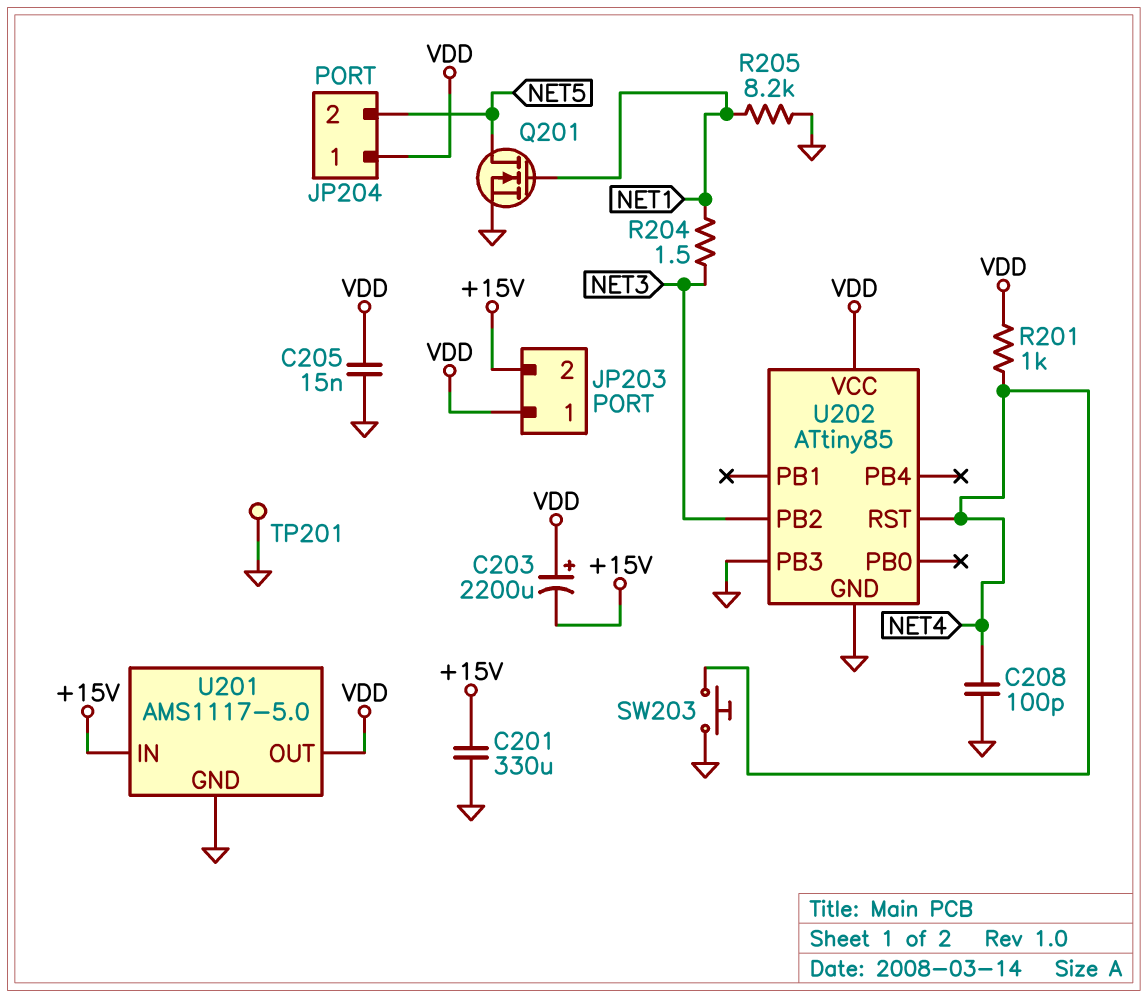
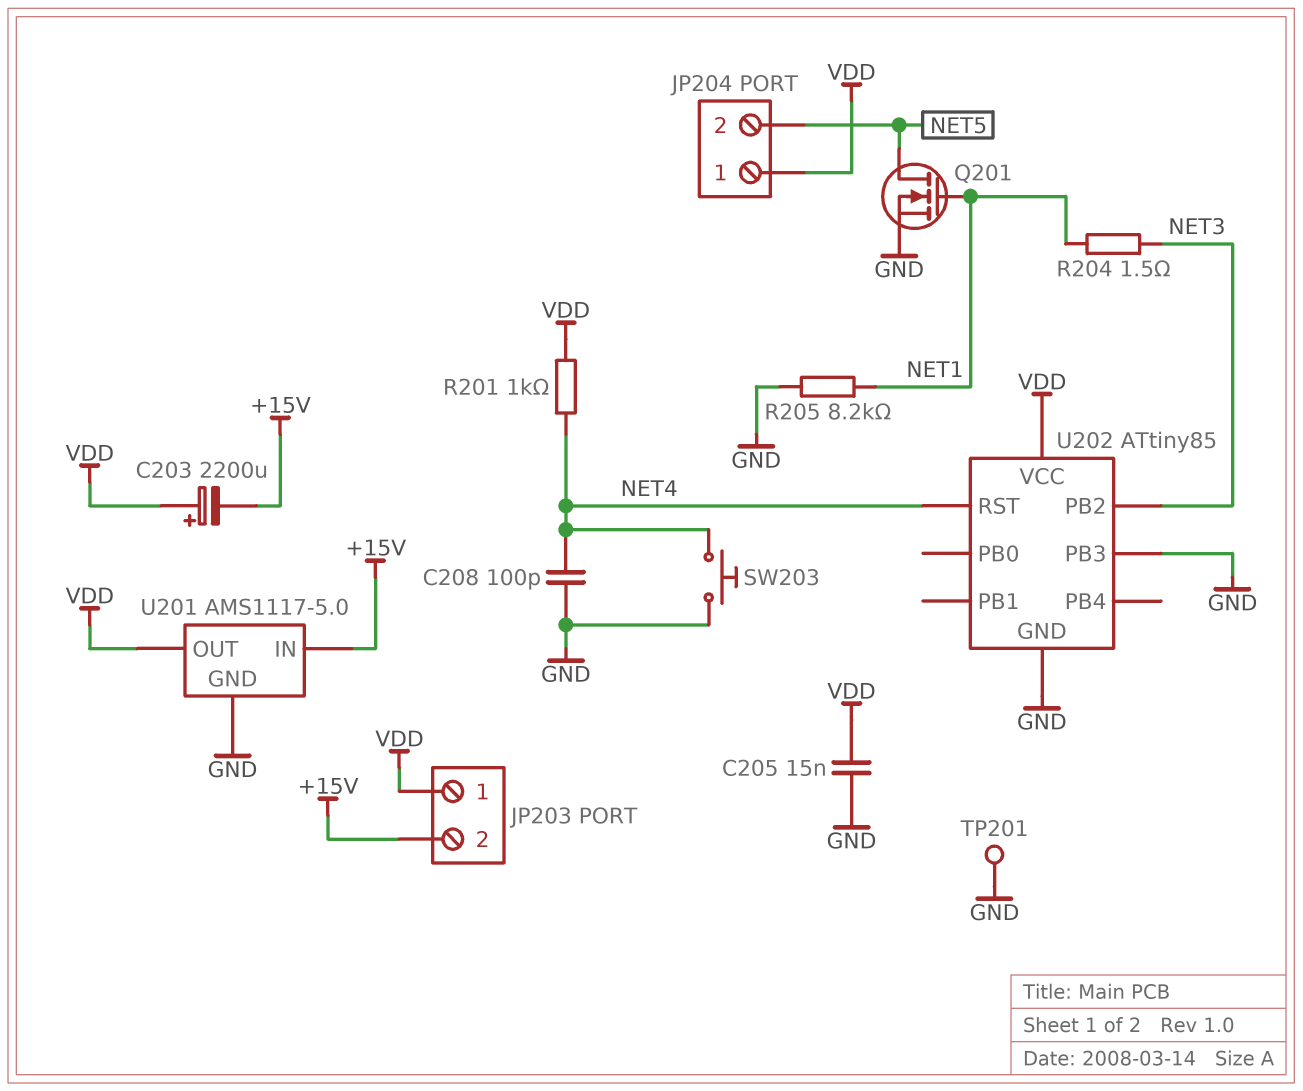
C201: 330uF (+15V, GND) -> none

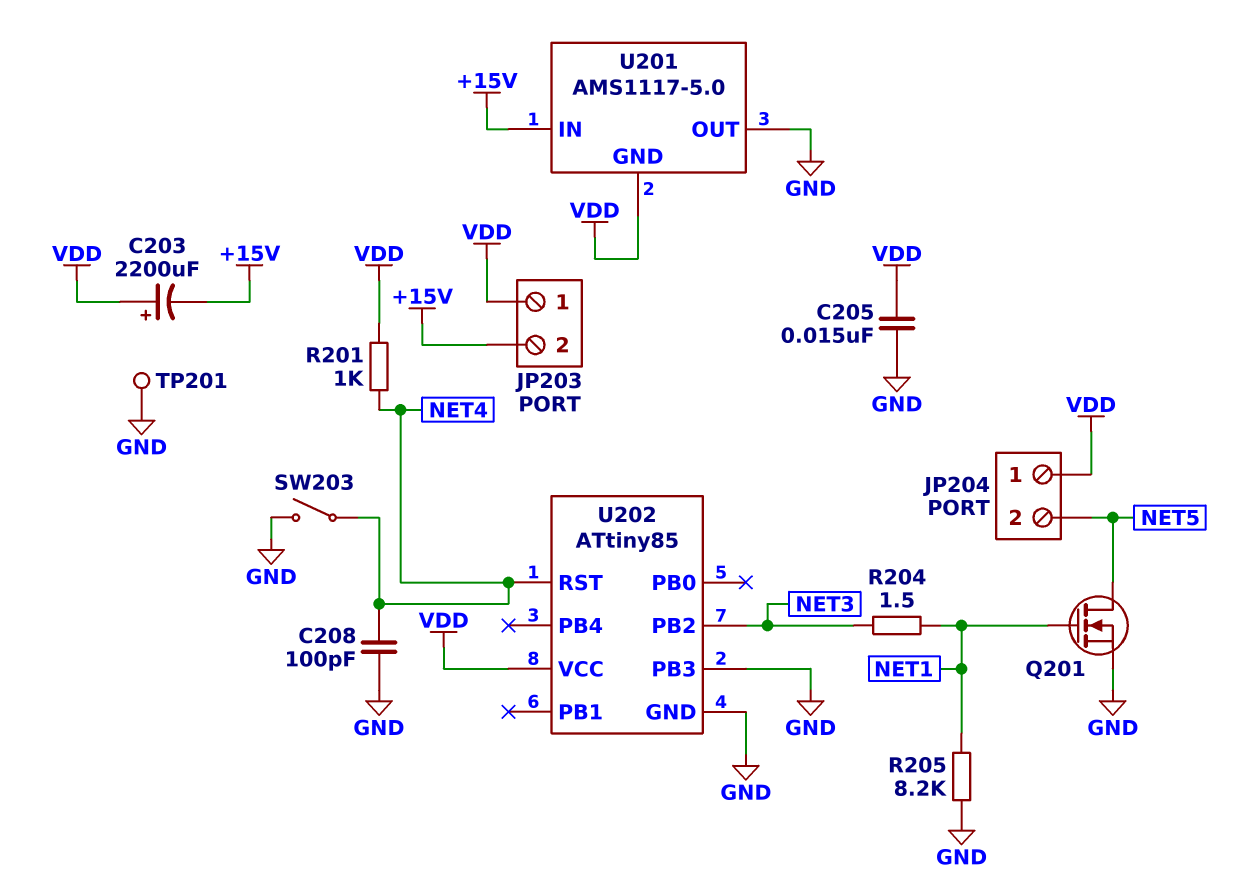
SW203: button (GND, NET4) -> switch (GND, NET4)
U201 pin GND: GND -> VDD
U201 pin OUT: VDD -> GND

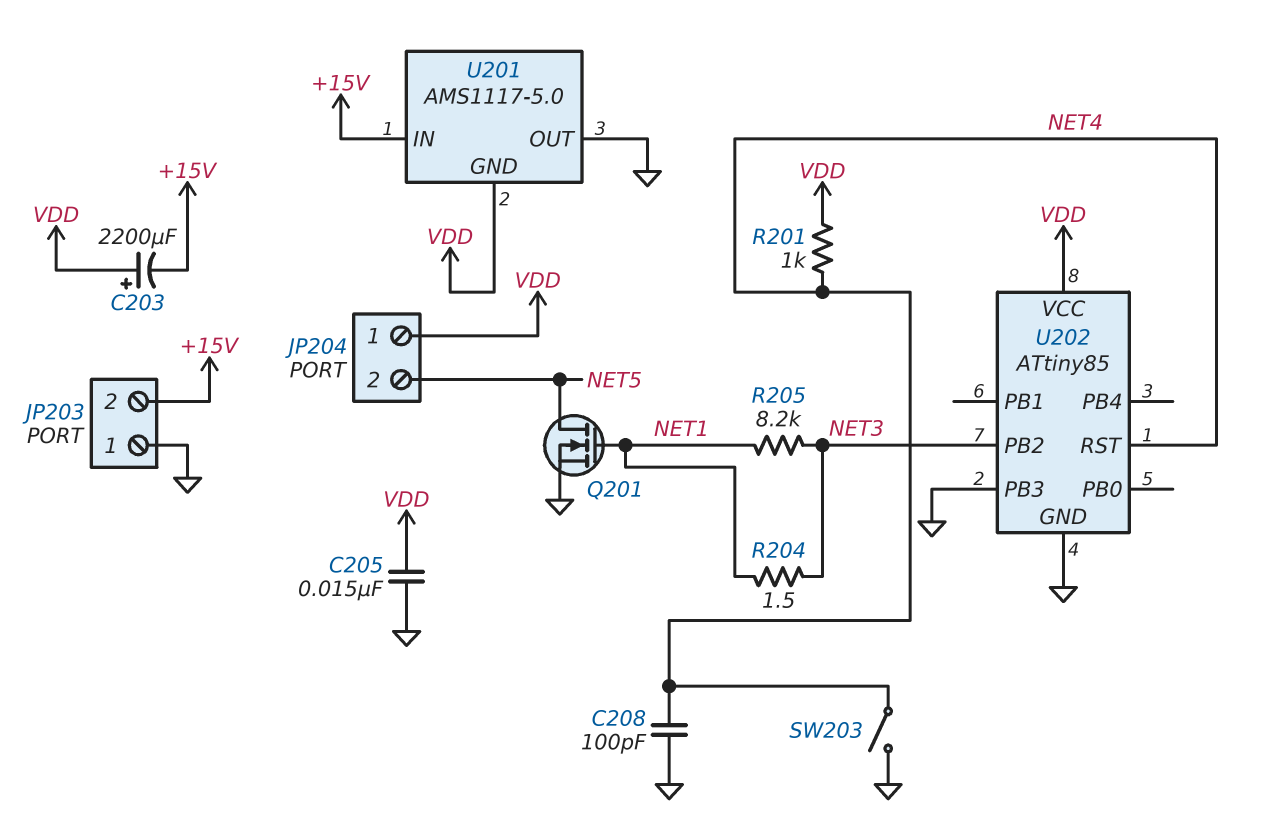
JP203 pin 1: VDD -> GND
R205: 8.2k (GND, NET1) -> 8.2k (NET1, NET3)
TP201: test point (GND) -> none

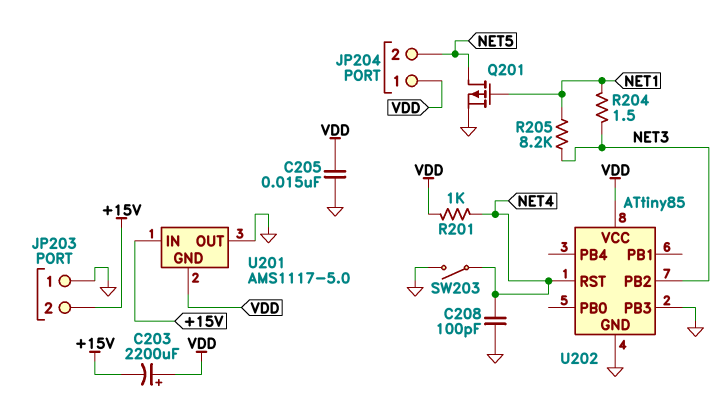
Q201: NMOS (G NET1, D NET5, S GND) -> PMOS (G NET1, D NET5, S GND)

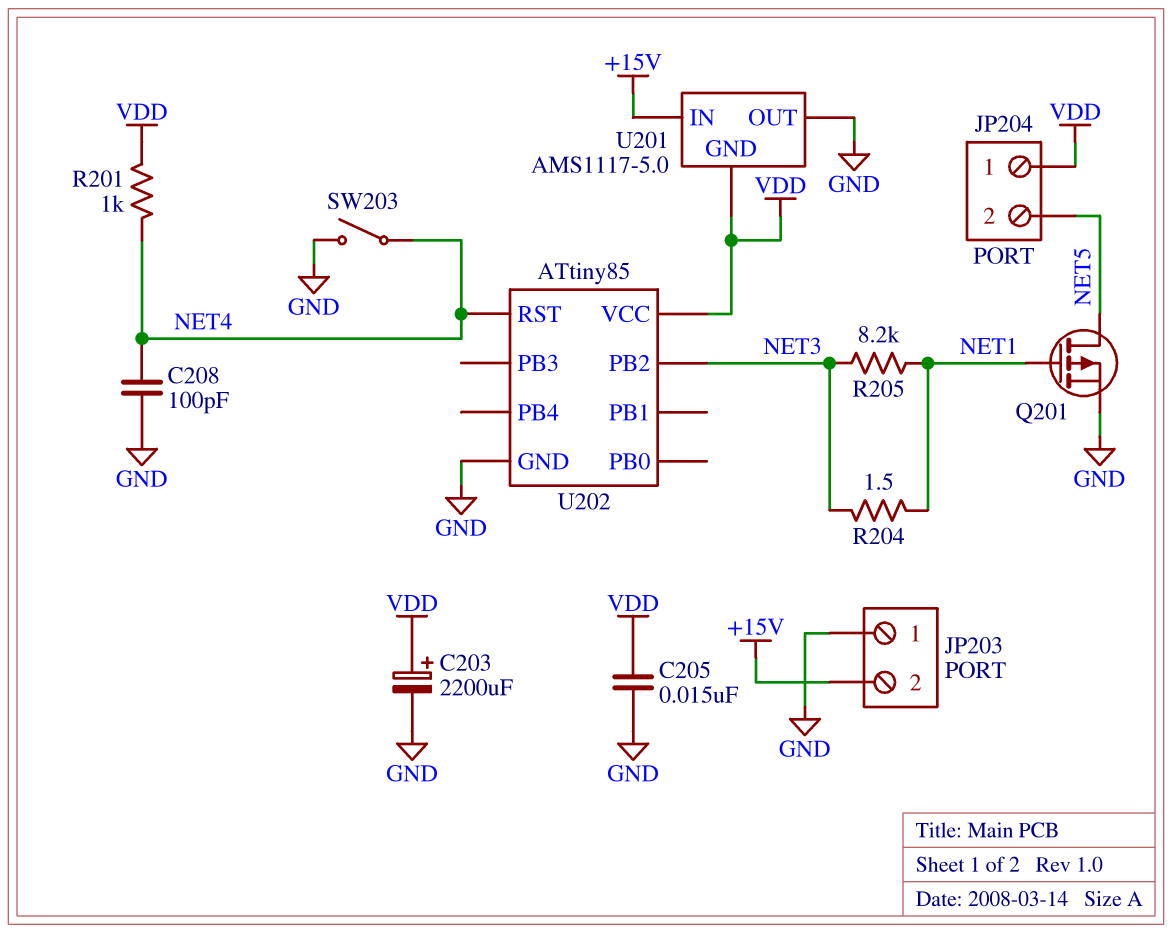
C203: 2200uF (plus VDD, minus +15V) -> 2200uF (plus VDD, minus GND)
U202 pin PB3: GND -> none

